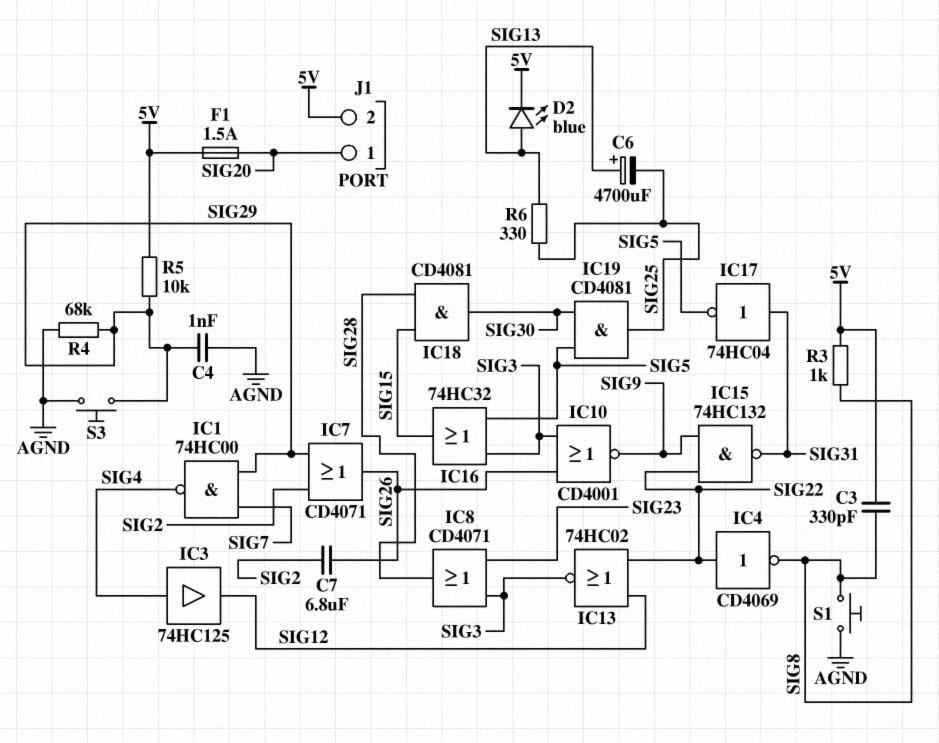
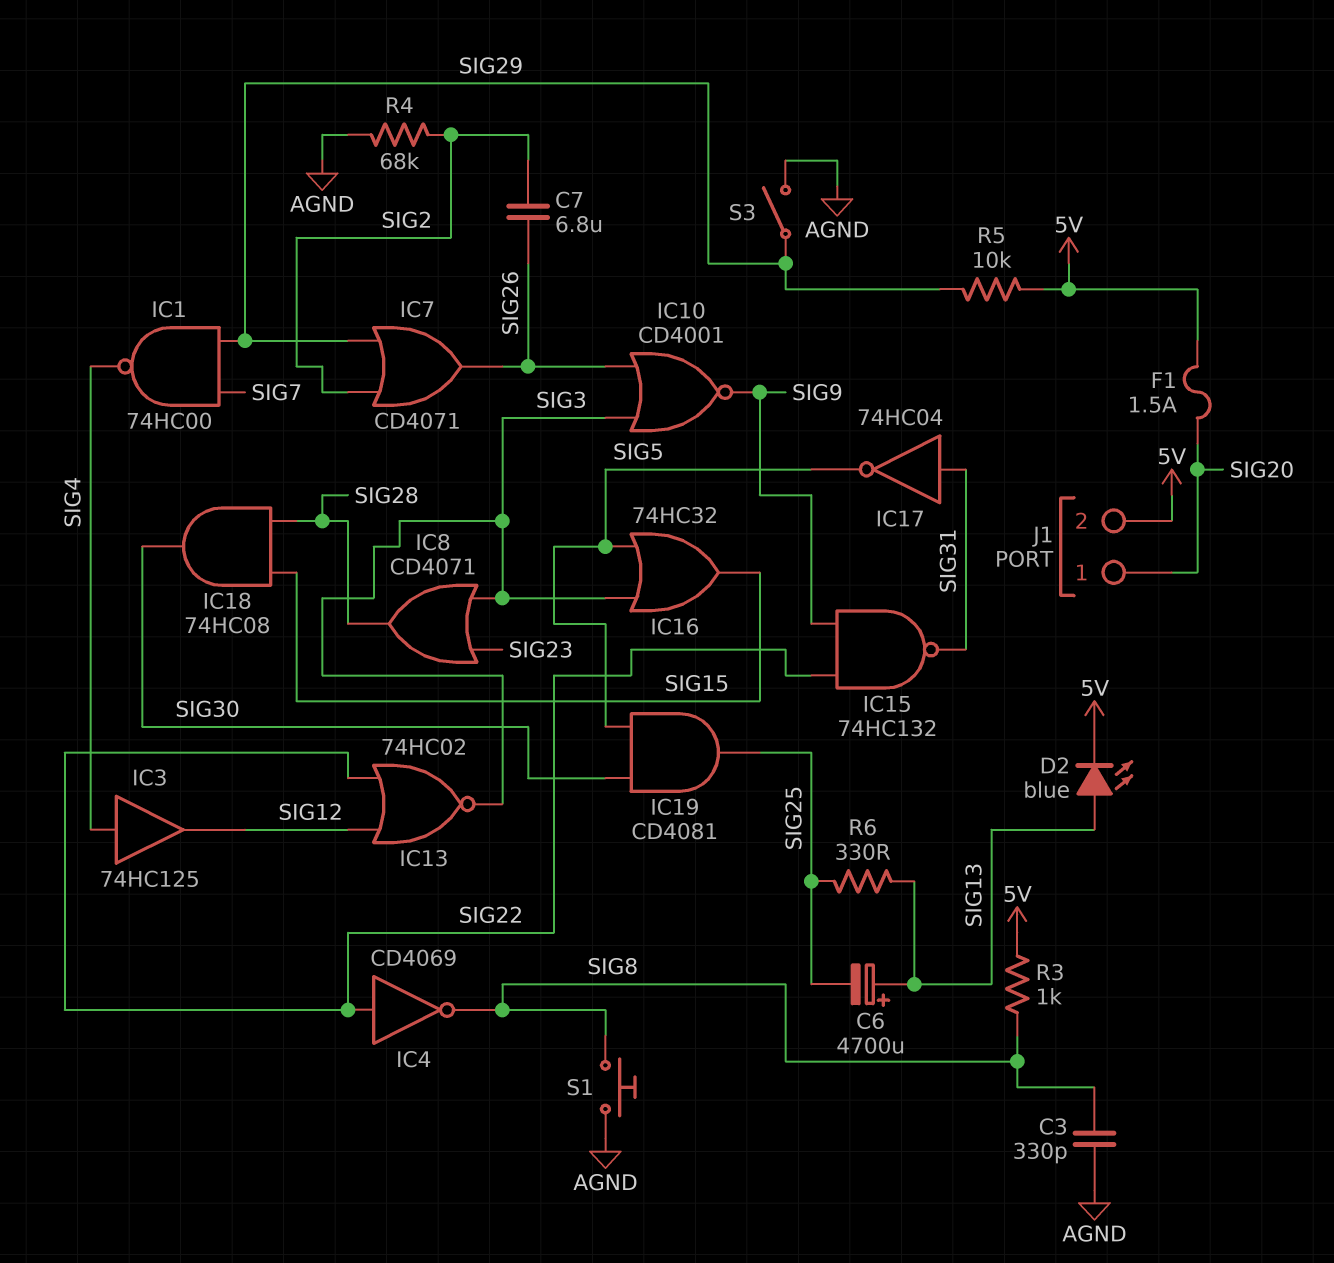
C3: 330pF (5V, SIG8) -> 330pF (AGND, SIG8)
C4: 1nF (AGND, SIG29) -> none
IC18: AND CD4081 (in SIG15, in SIG28, out SIG30) -> AND 74HC08 (in SIG15, in SIG28, out SIG30)
R4: 68k (AGND, SIG29) -> 68k (AGND, SIG2)
S3: button (AGND, SIG29) -> switch (AGND, SIG29)

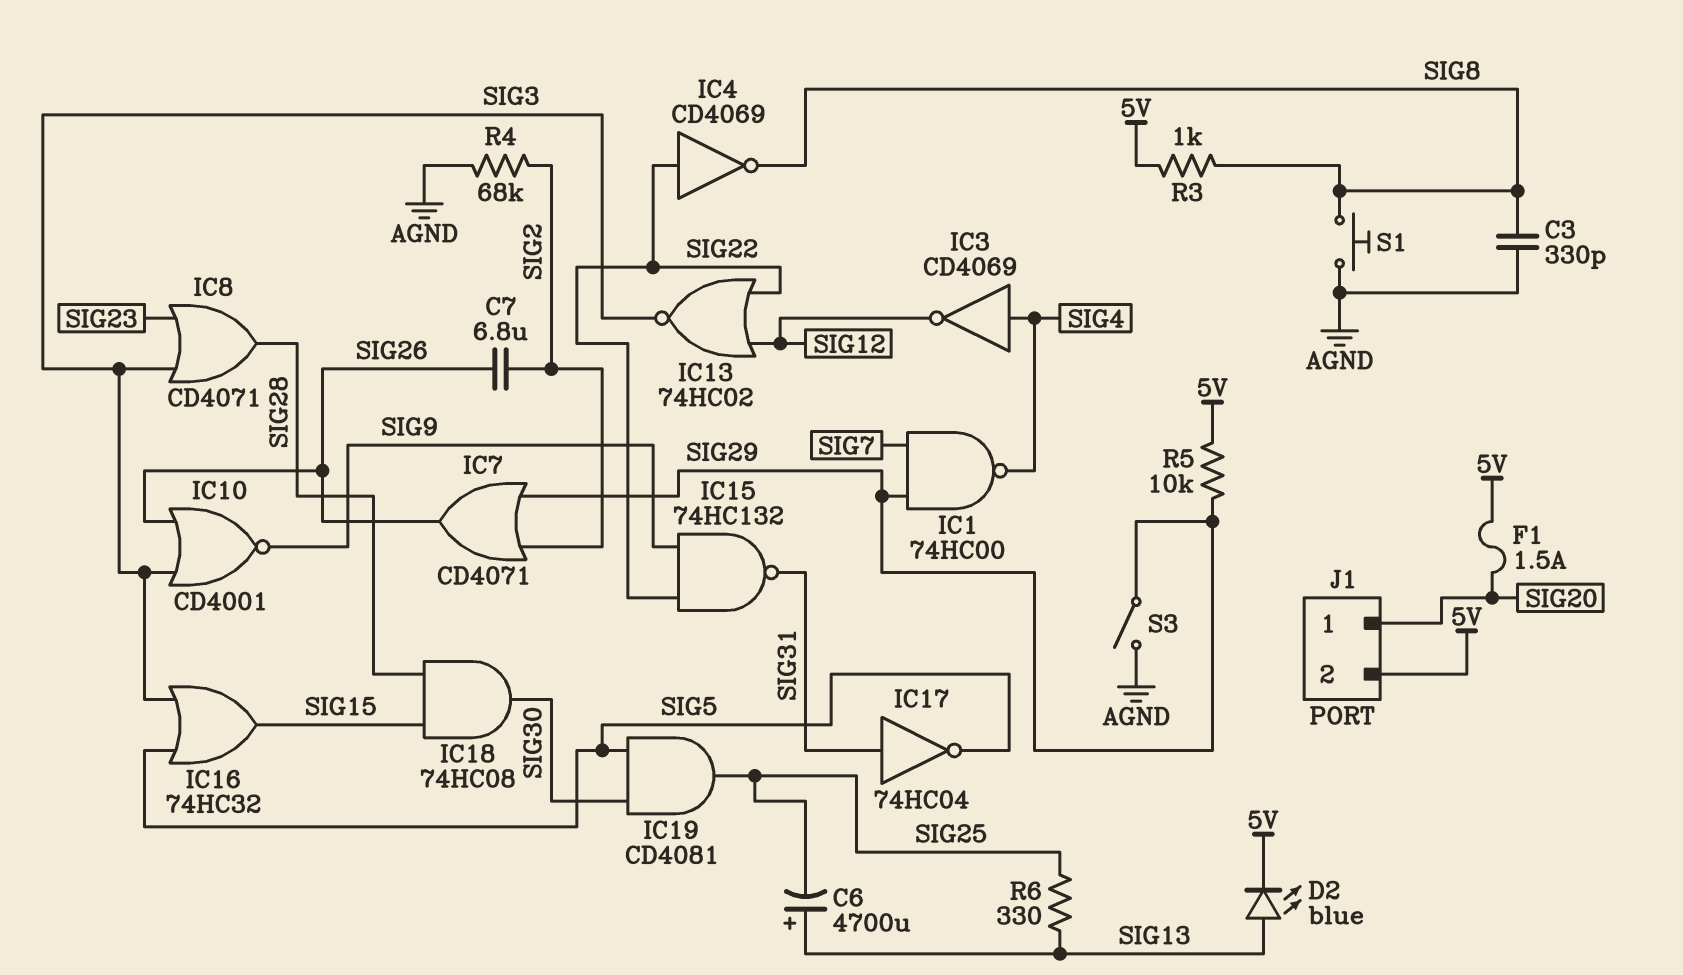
IC3: buffer 74HC125 (in SIG4, out SIG12) -> NOT CD4069 (in SIG4, out SIG12)

